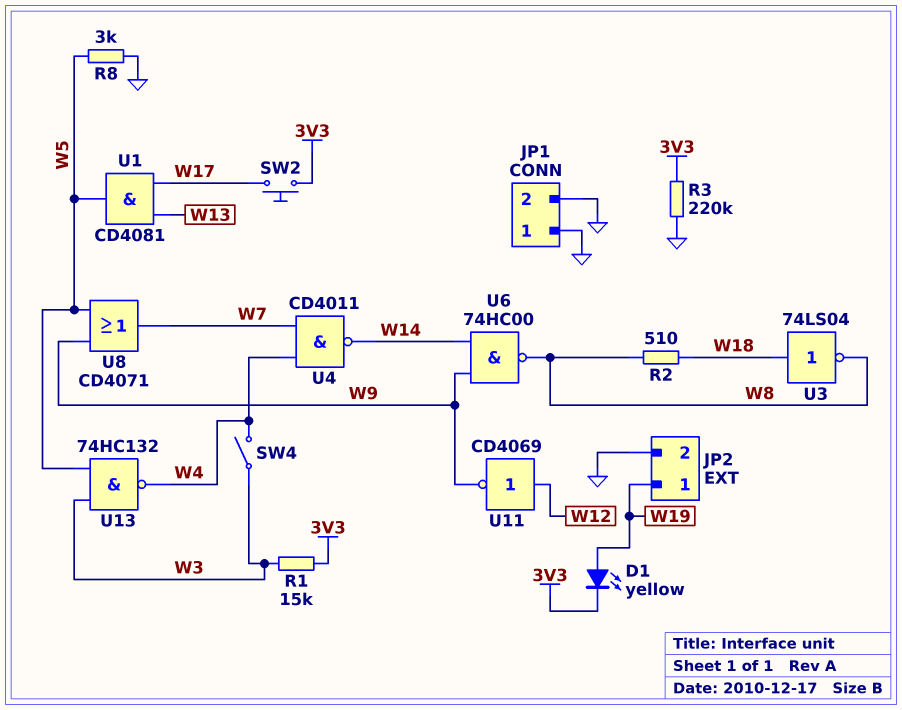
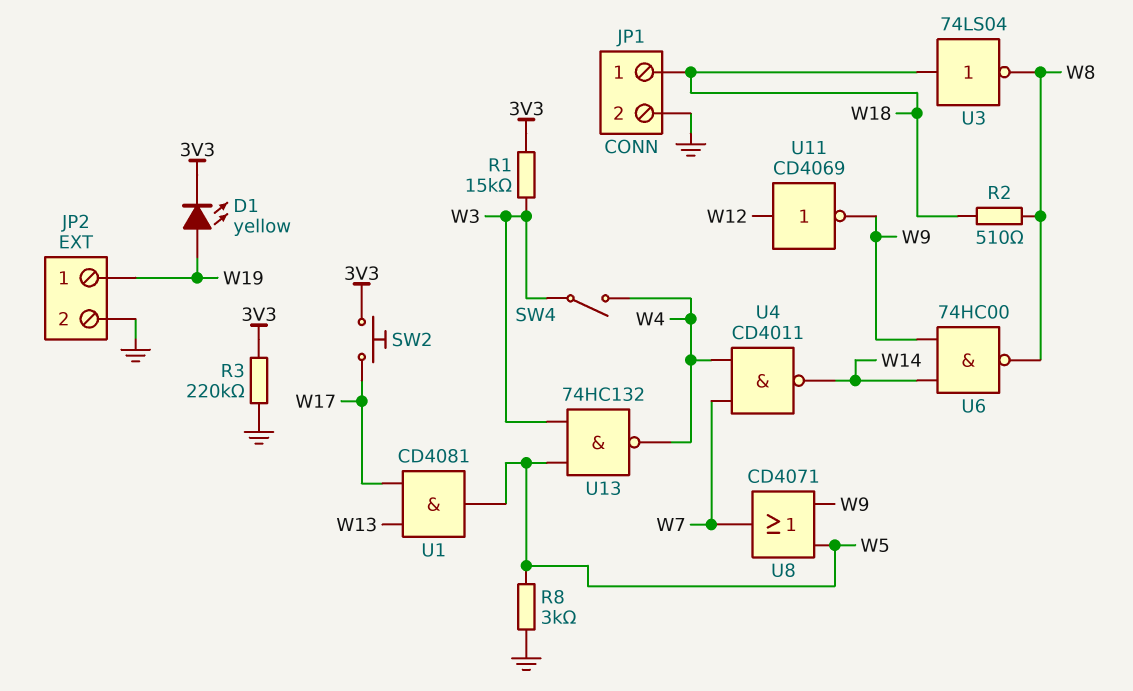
JP1 pin 1: GND -> W18

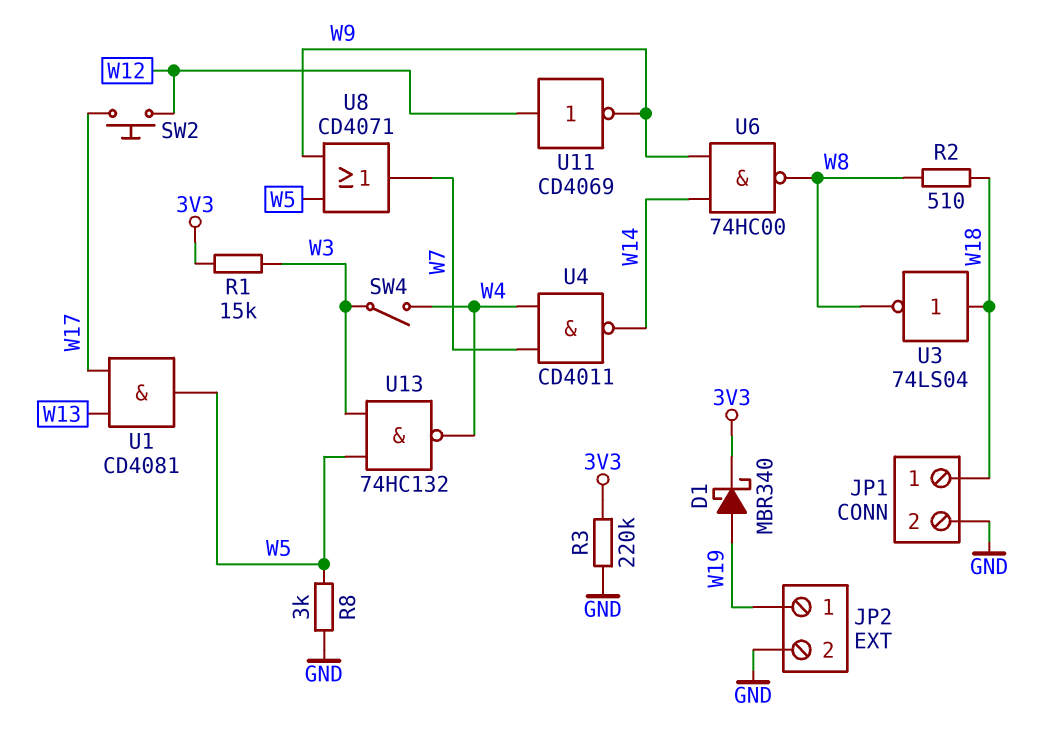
D1: LED yellow (A W19, K 3V3) -> schottky MBR340 (A W19, K 3V3)
SW2: button (3V3, W17) -> button (W12, W17)

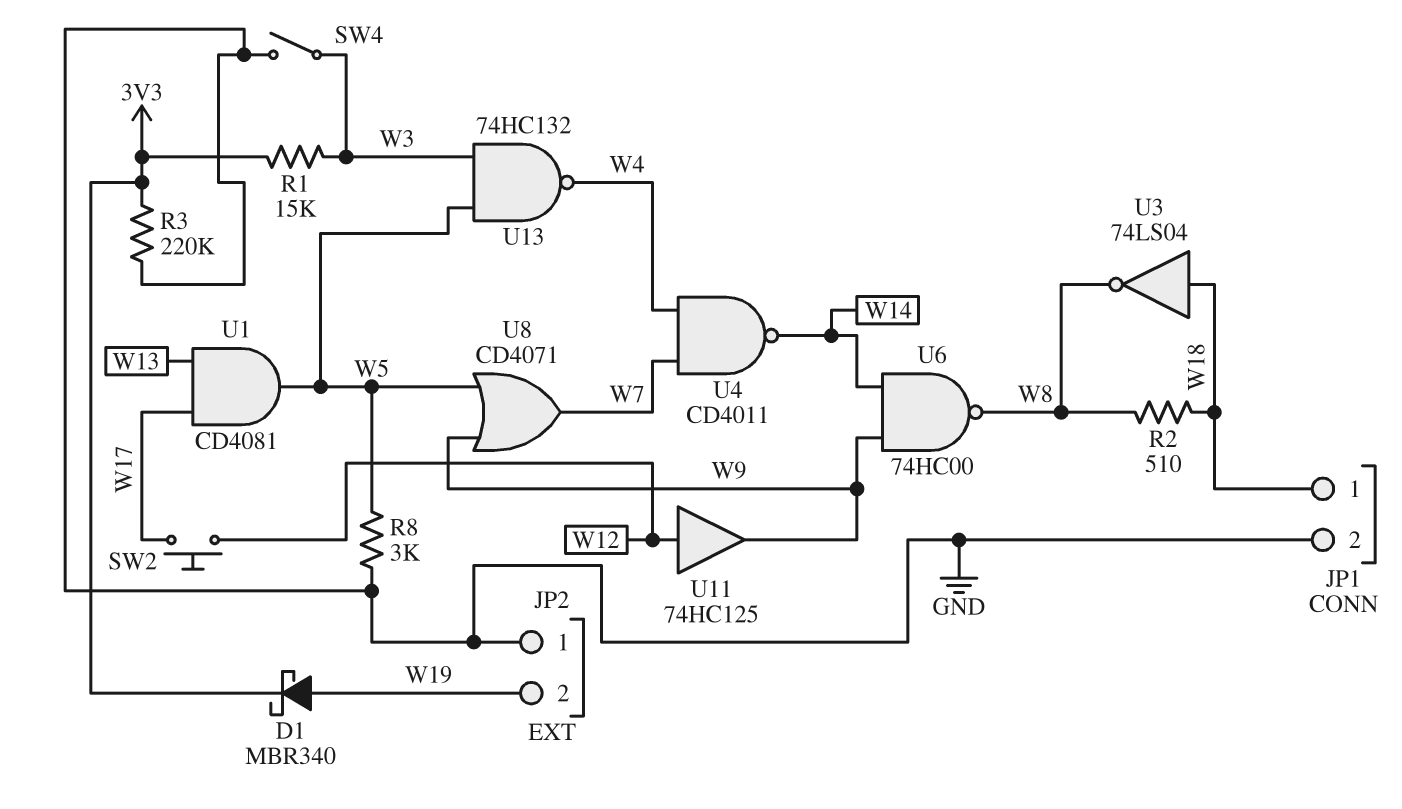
JP2 pin 1: W19 -> GND
JP2 pin 2: GND -> W19
SW4: switch (W3, W4) -> switch (GND, W3)
U11: NOT CD4069 (in W12, out W9) -> buffer 74HC125 (in W12, out W9)

